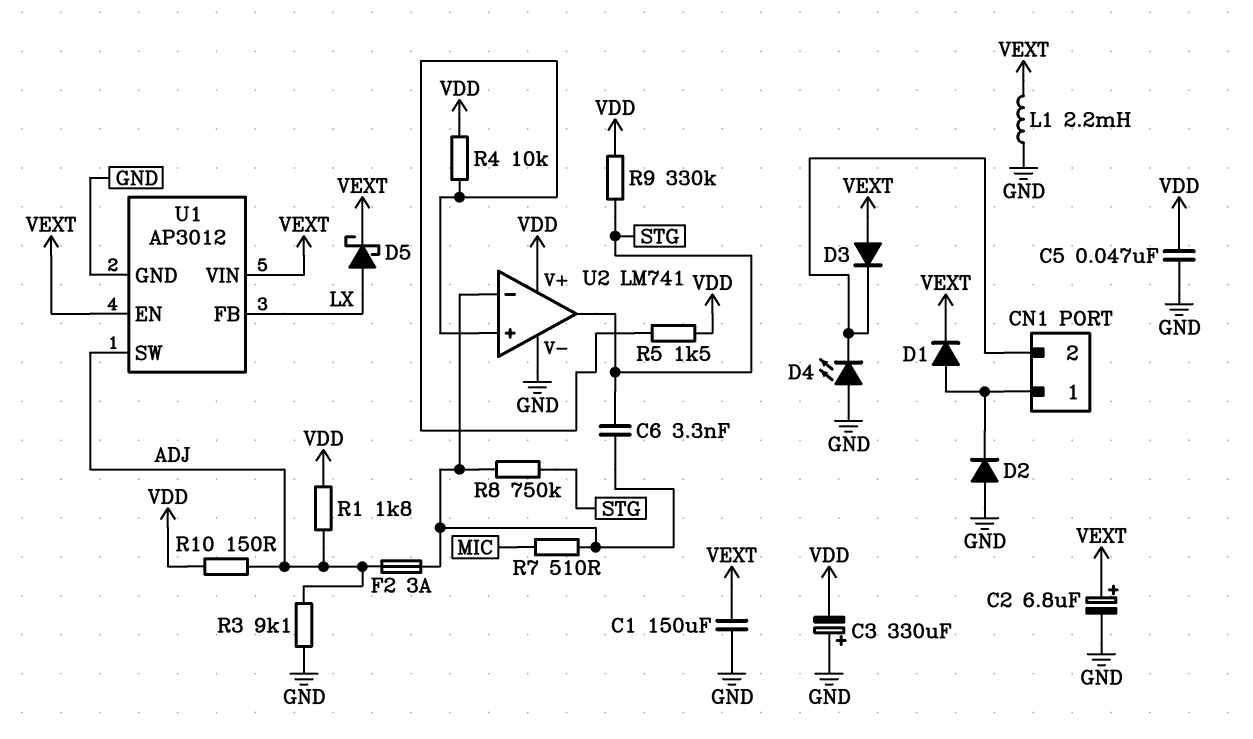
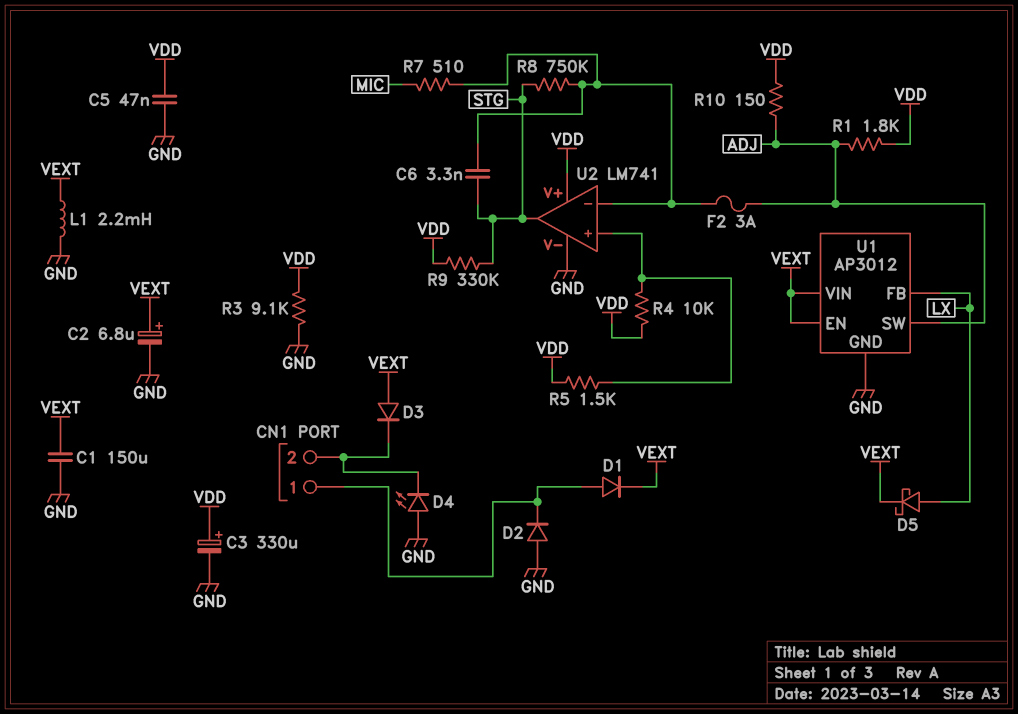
C3: 330uF (plus GND, minus VDD) -> 330uF (plus VDD, minus GND)
R3: 9.1k (ADJ, GND) -> 9.1k (GND, VDD)

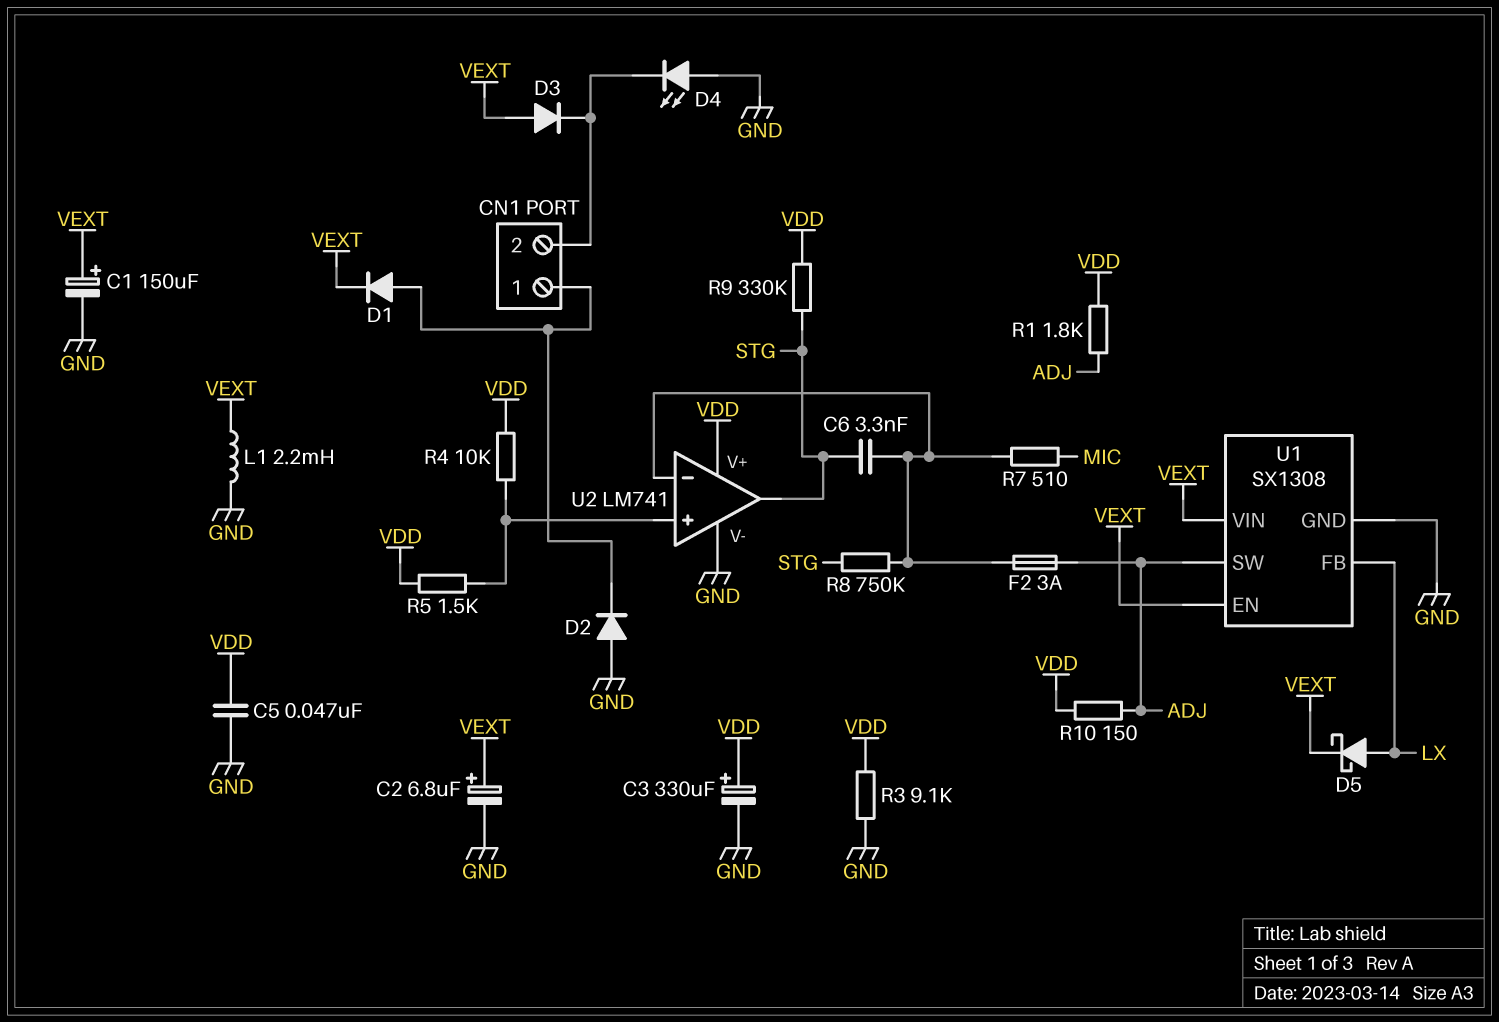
C1: 150uF (GND, VEXT) -> 150uF (plus VEXT, minus GND)
U1: AP3012 -> SX1308

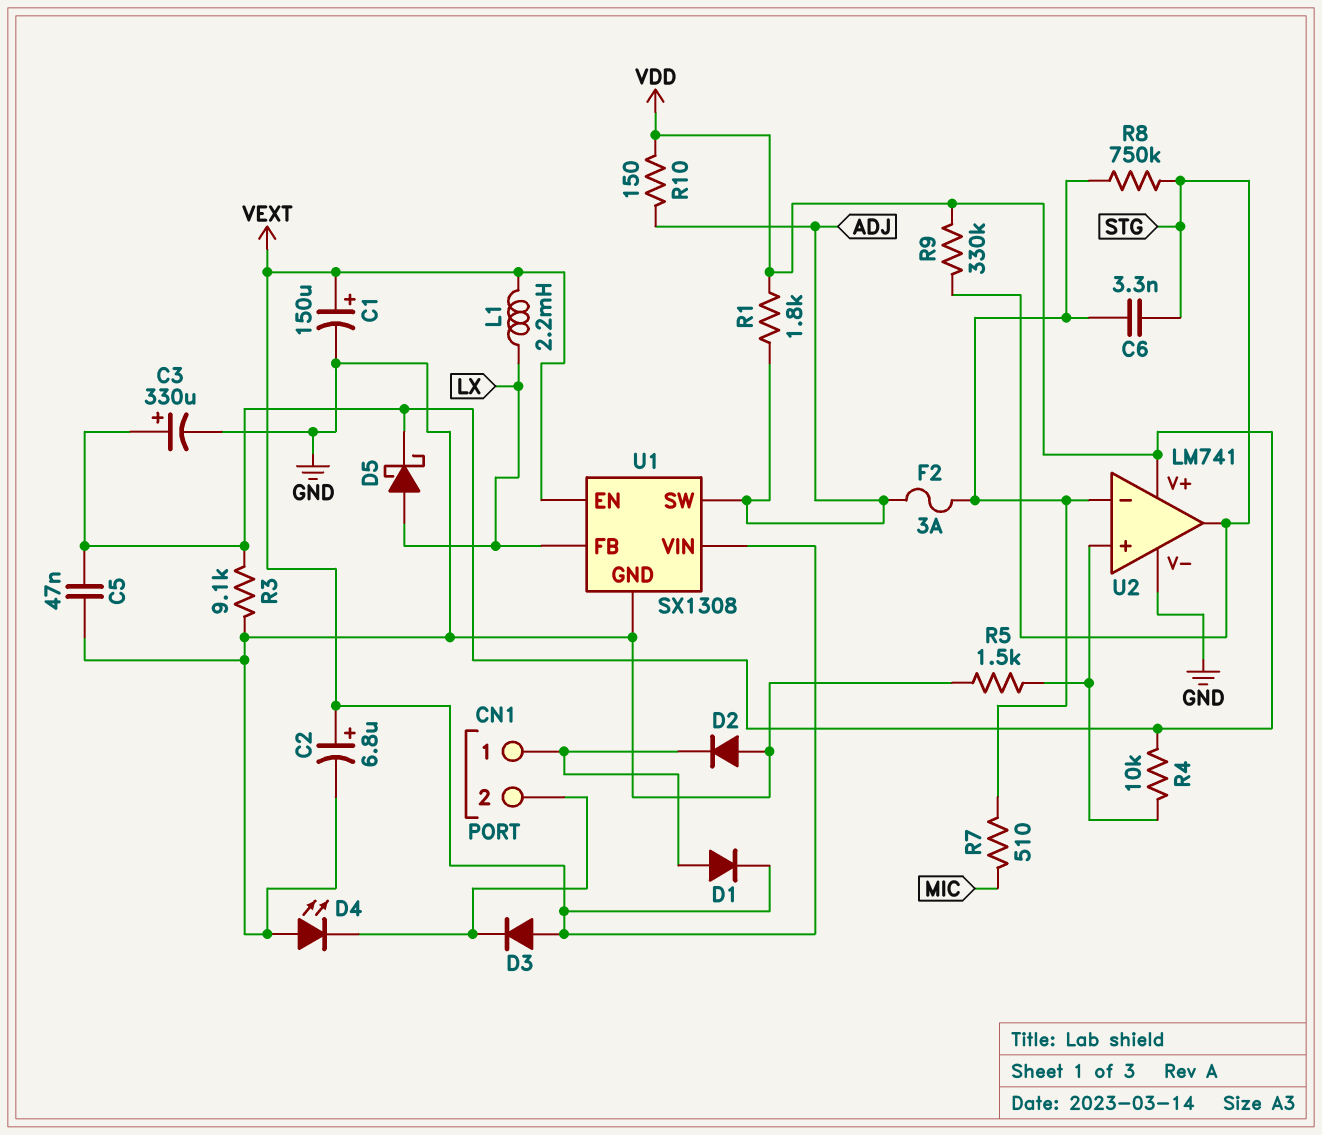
D5: schottky (A LX, K VEXT) -> schottky (A LX, K VDD)
L1: 2.2mH (GND, VEXT) -> 2.2mH (LX, VEXT)
R5: 1.5k (U2/in+, VDD) -> 1.5k (GND, U2/in+)

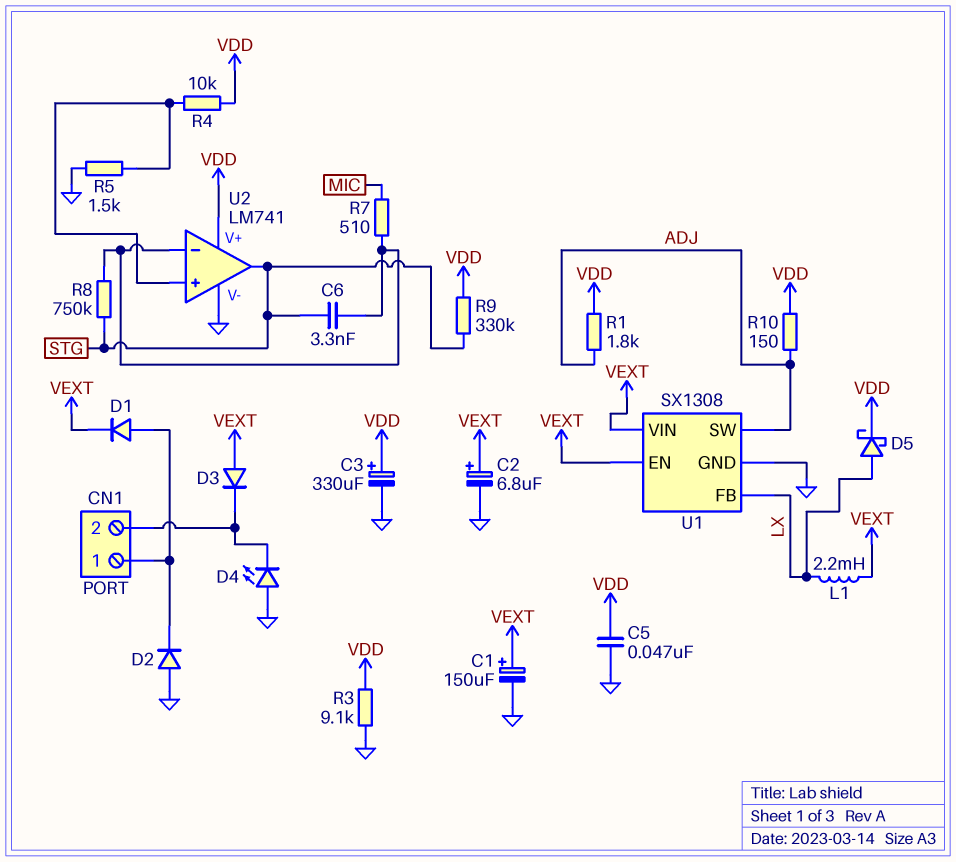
F2: 3A (ADJ, U2/in-) -> none

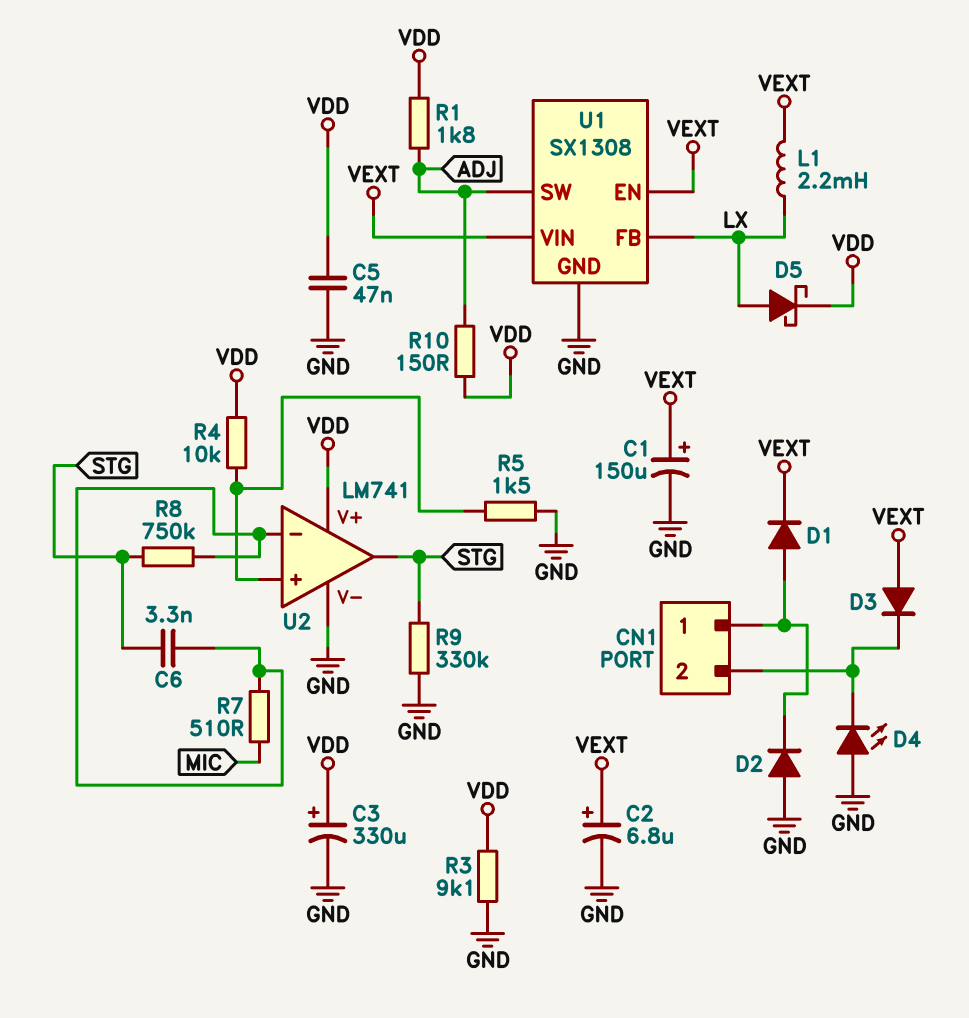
R9: 330k (STG, VDD) -> 330k (GND, STG)

